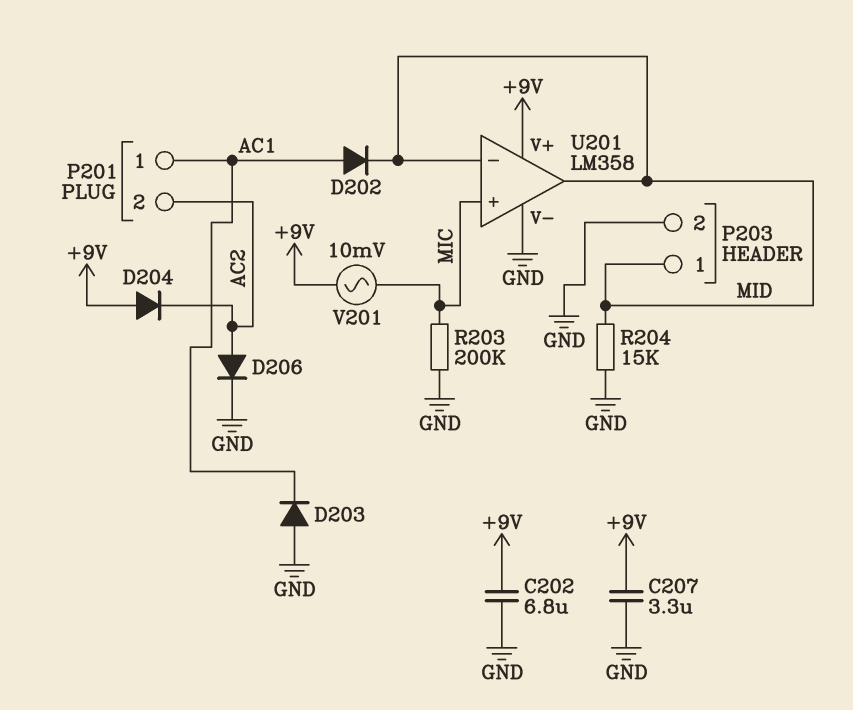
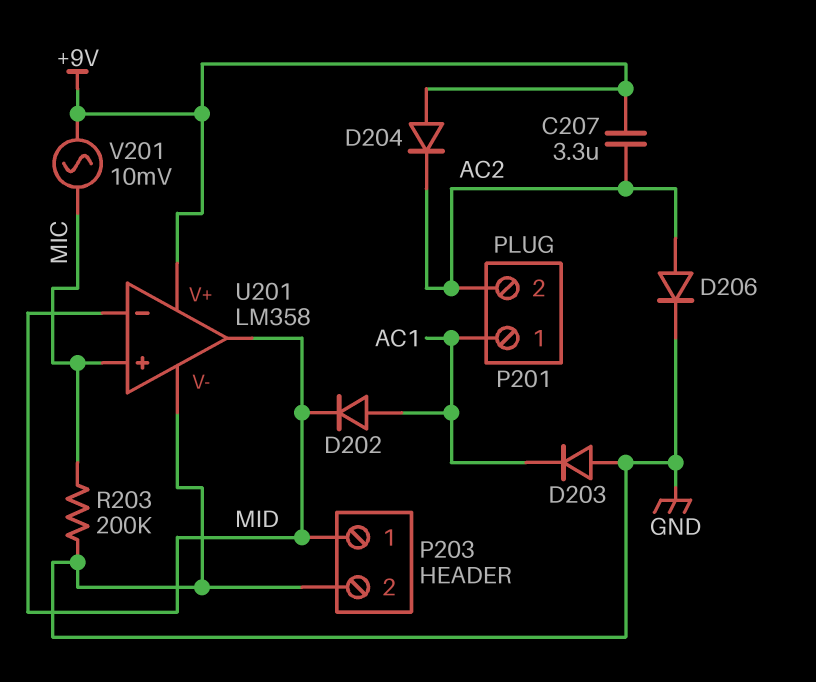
C202: 6.8uF (+9V, GND) -> none
C207: 3.3uF (+9V, GND) -> 3.3uF (+9V, AC2)
R204: 15k (GND, MID) -> none

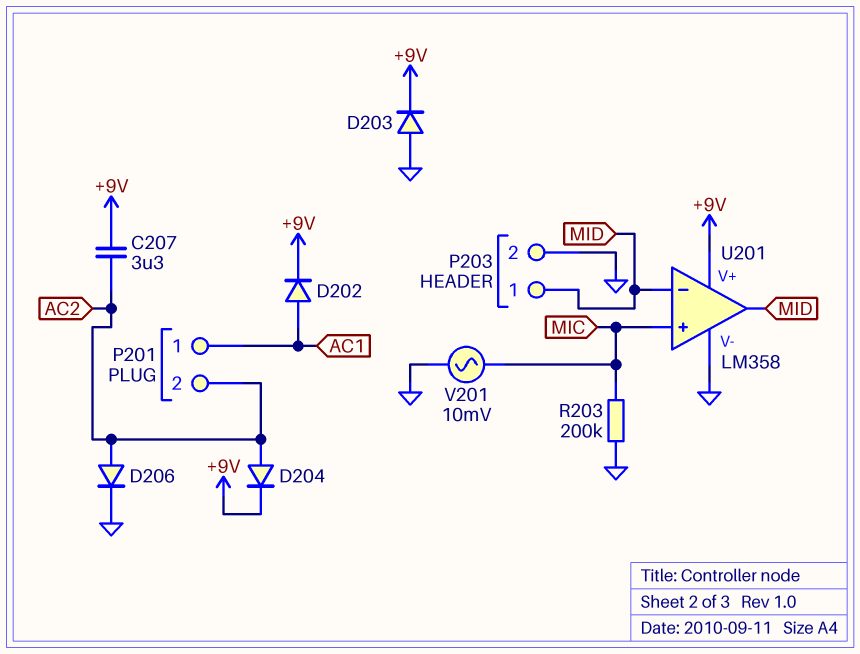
D202: diode (A AC1, K MID) -> diode (A AC1, K +9V)
D203: diode (A GND, K AC1) -> diode (A GND, K +9V)
D204: diode (A +9V, K AC2) -> diode (A AC2, K +9V)
V201: AC 10mV (+9V, MIC) -> AC 10mV (GND, MIC)

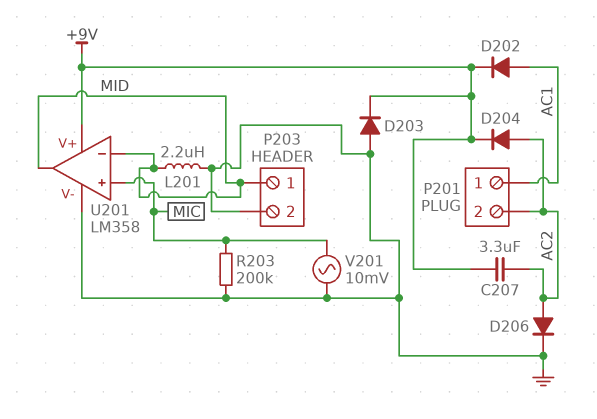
L201: none -> 2.2uH (GND, MID)

